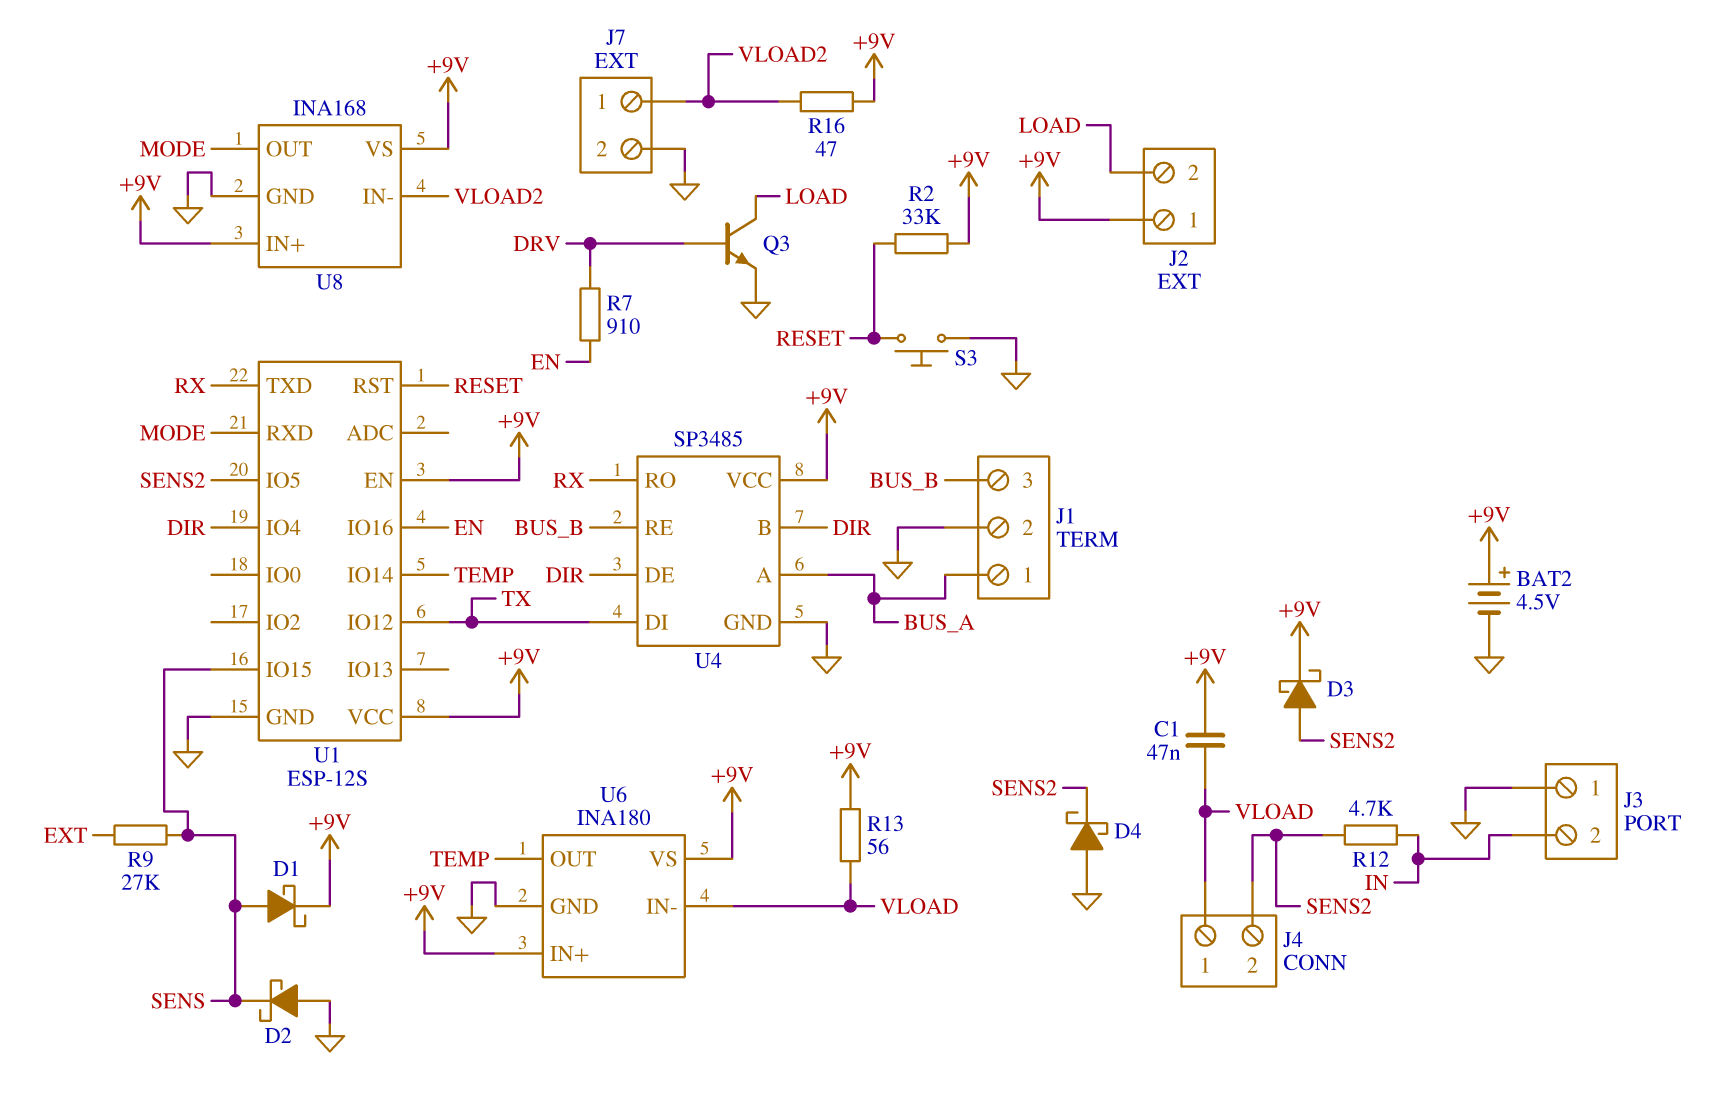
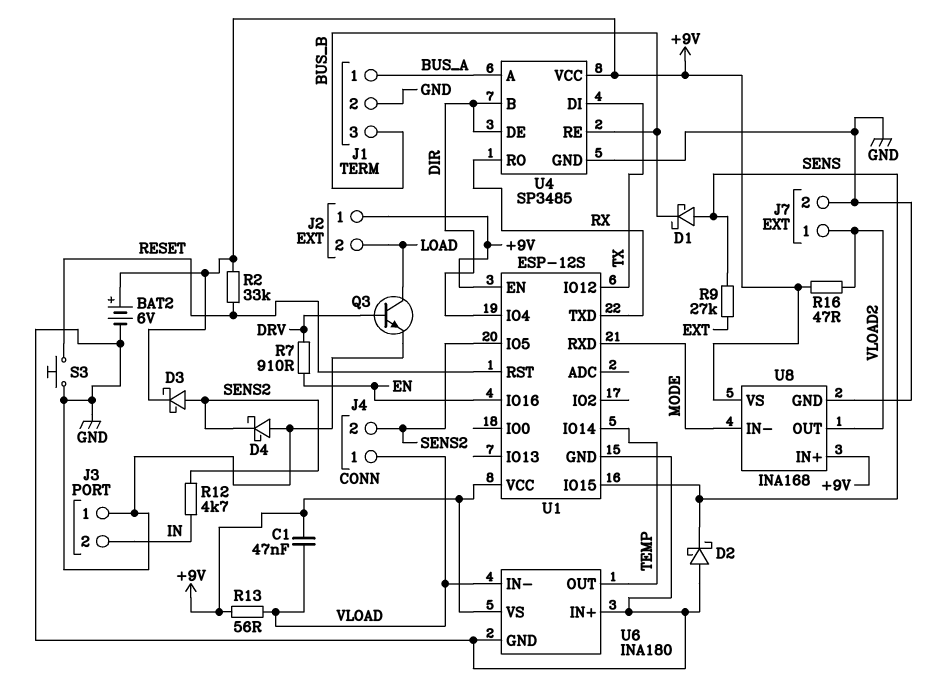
BAT2: 4.5V (plus +9V, minus GND) -> 6V (plus +9V, minus GND)
D1: schottky (A SENS, K +9V) -> schottky (A SENS, K BUS_B)
U6 pin IN+: +9V -> GND
U8 pin IN-: VLOAD2 -> MODE
U8 pin OUT: MODE -> VLOAD2

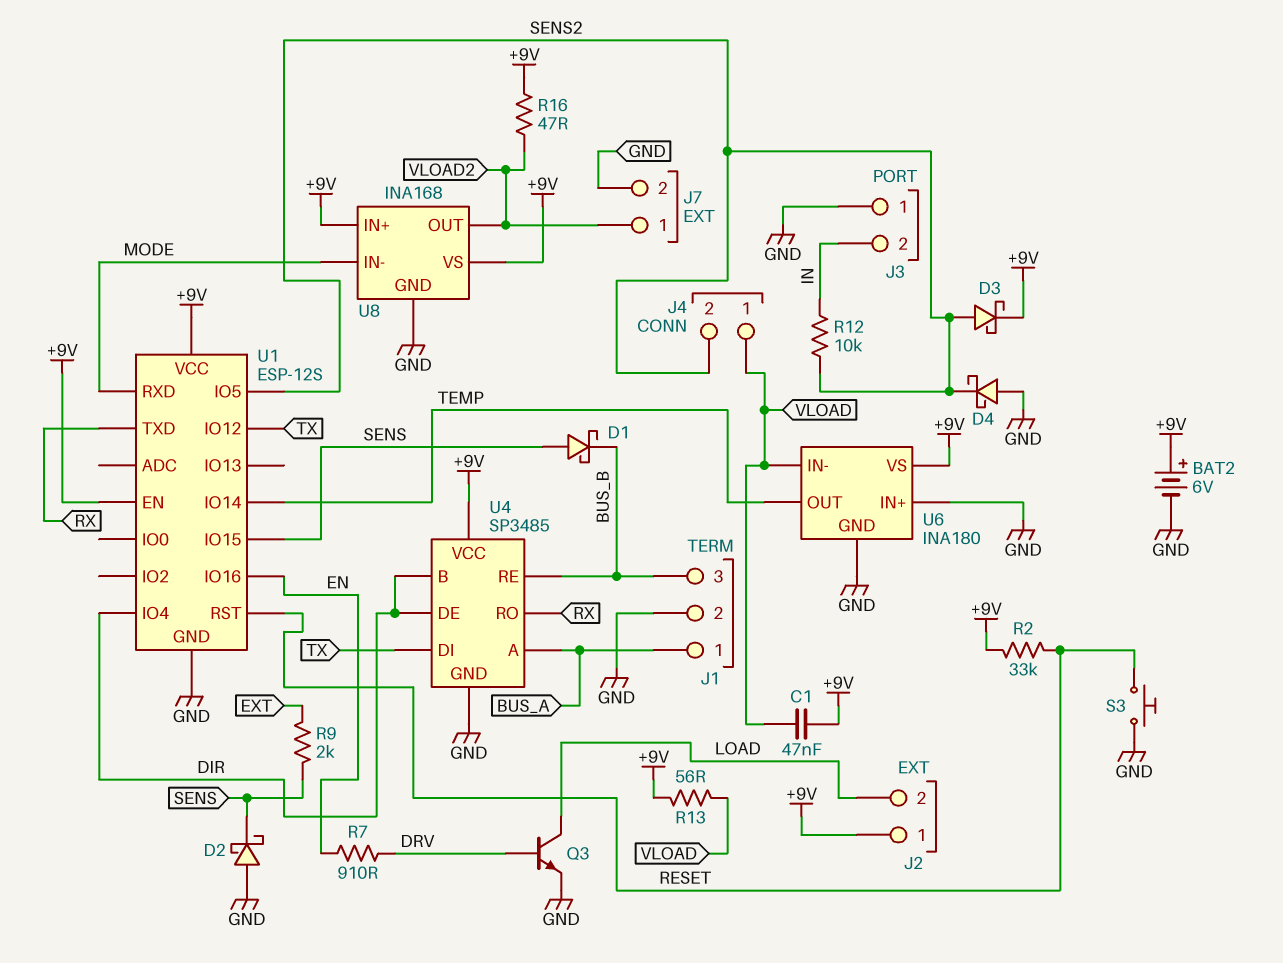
R9: 27k (EXT, SENS) -> 2k (EXT, SENS)
R12: 4.7k (IN, SENS2) -> 10k (IN, SENS2)

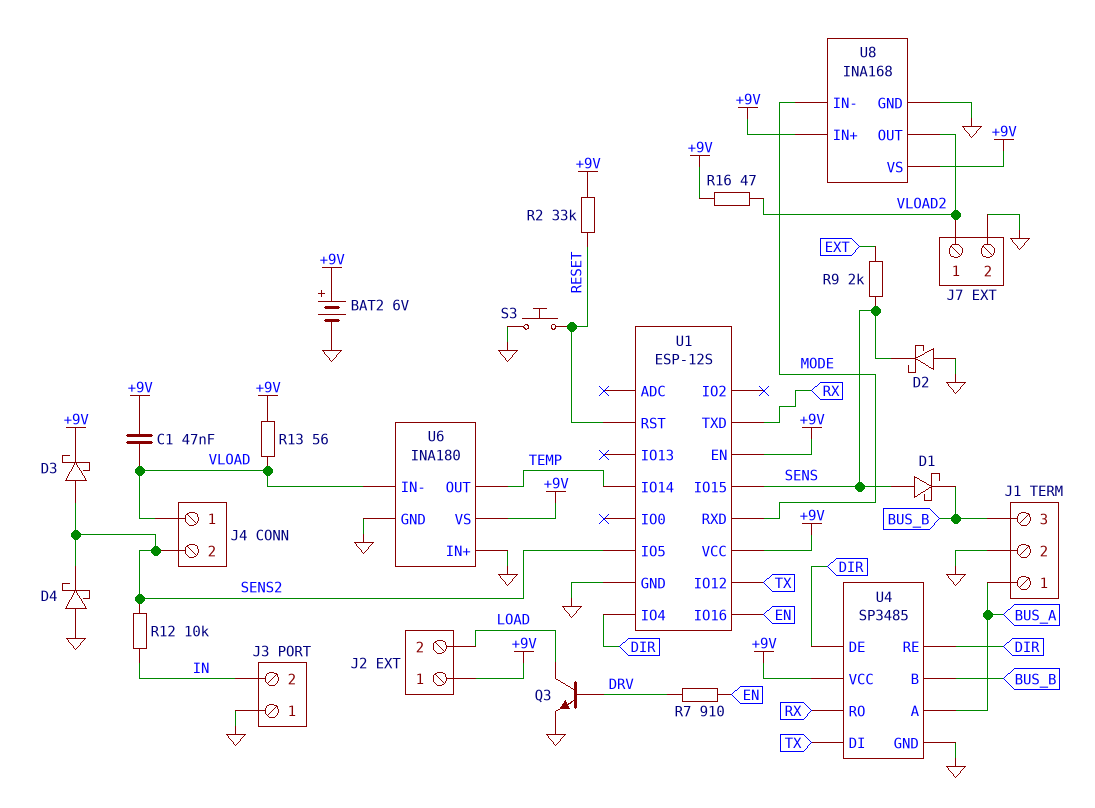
U4 pin B: DIR -> BUS_B
U4 pin RE: BUS_B -> DIR

